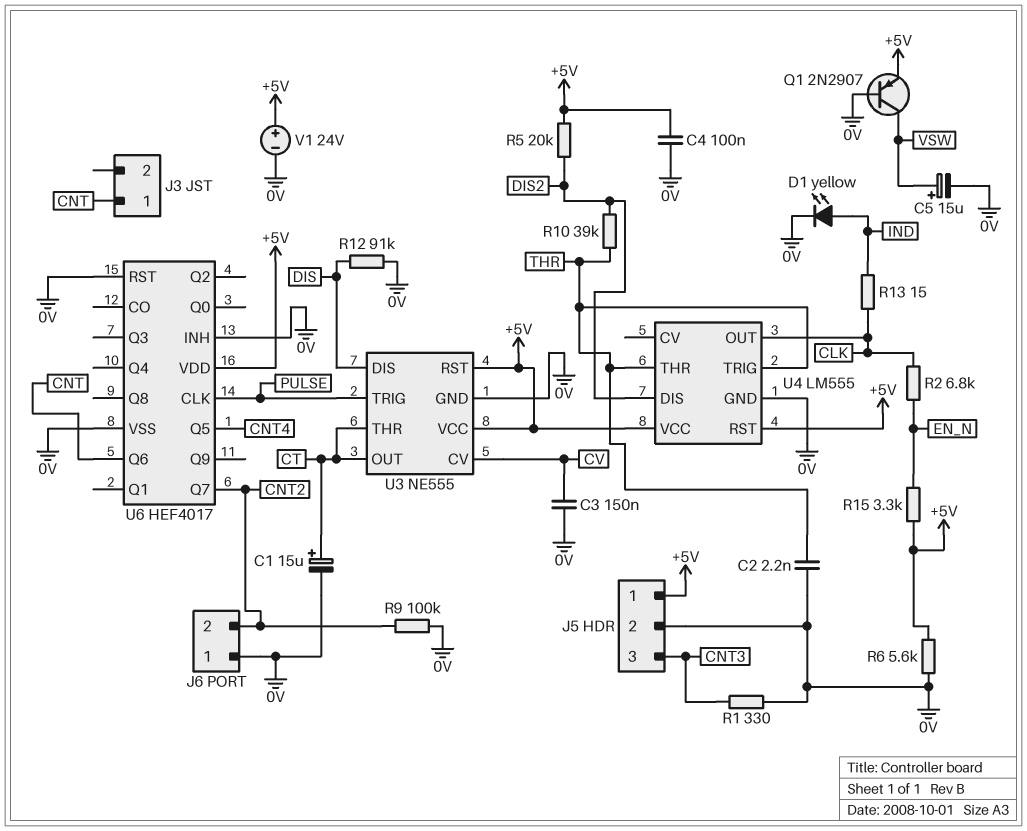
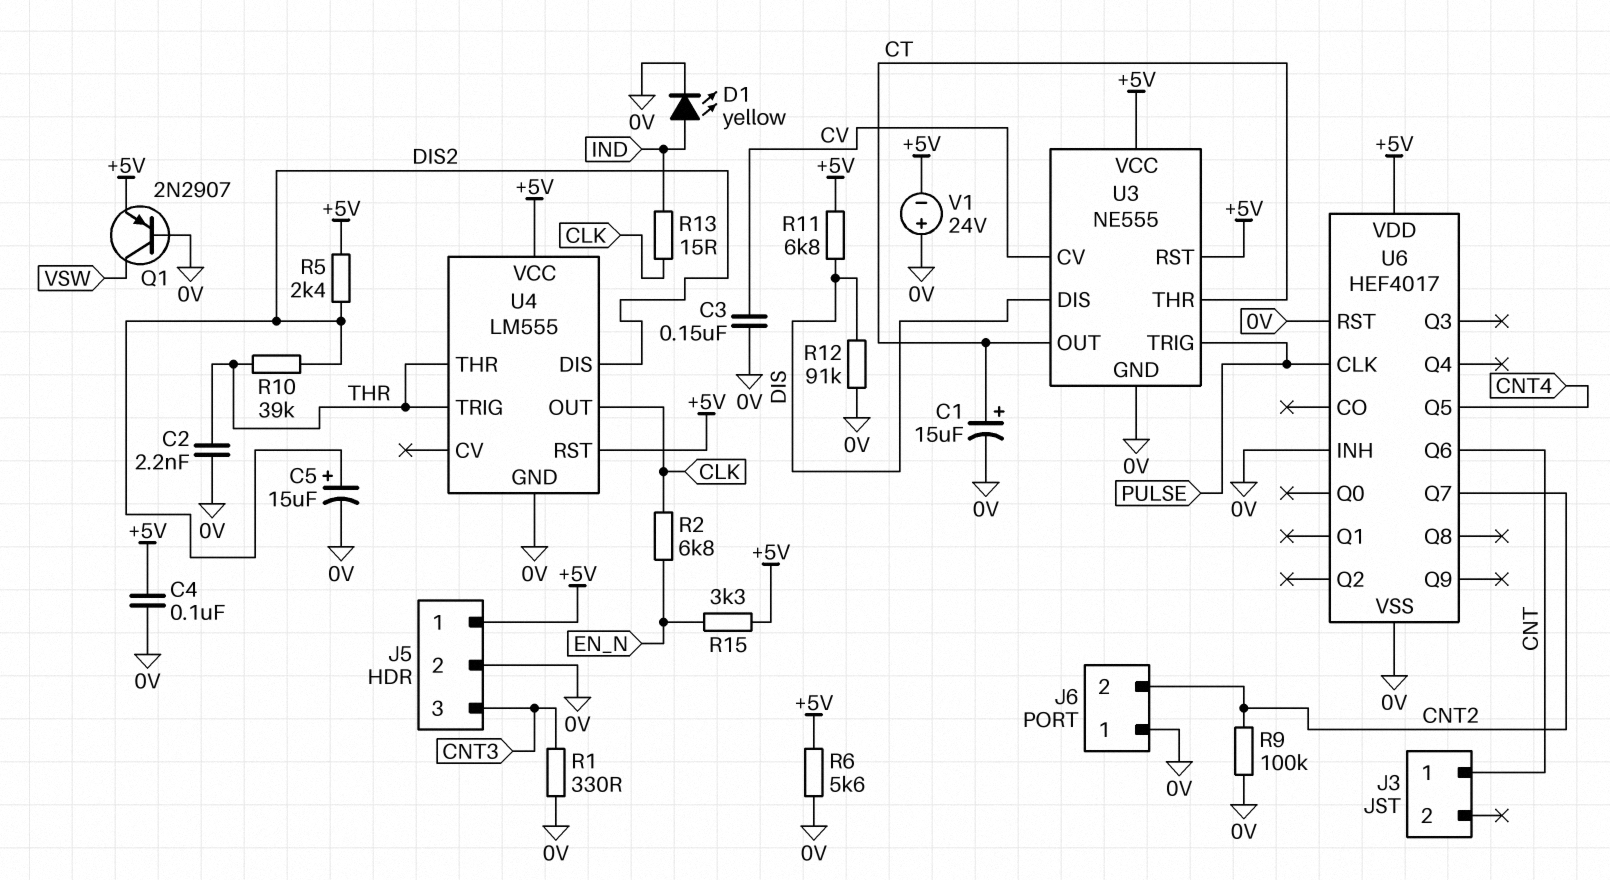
C5: 15uF (plus VSW, minus 0V) -> 15uF (plus DIS2, minus 0V)
R5: 20k (+5V, DIS2) -> 2.4k (+5V, DIS2)
R11: none -> 6.8k (+5V, DIS)
V1: 24V (plus +5V, minus 0V) -> 24V (plus 0V, minus +5V)

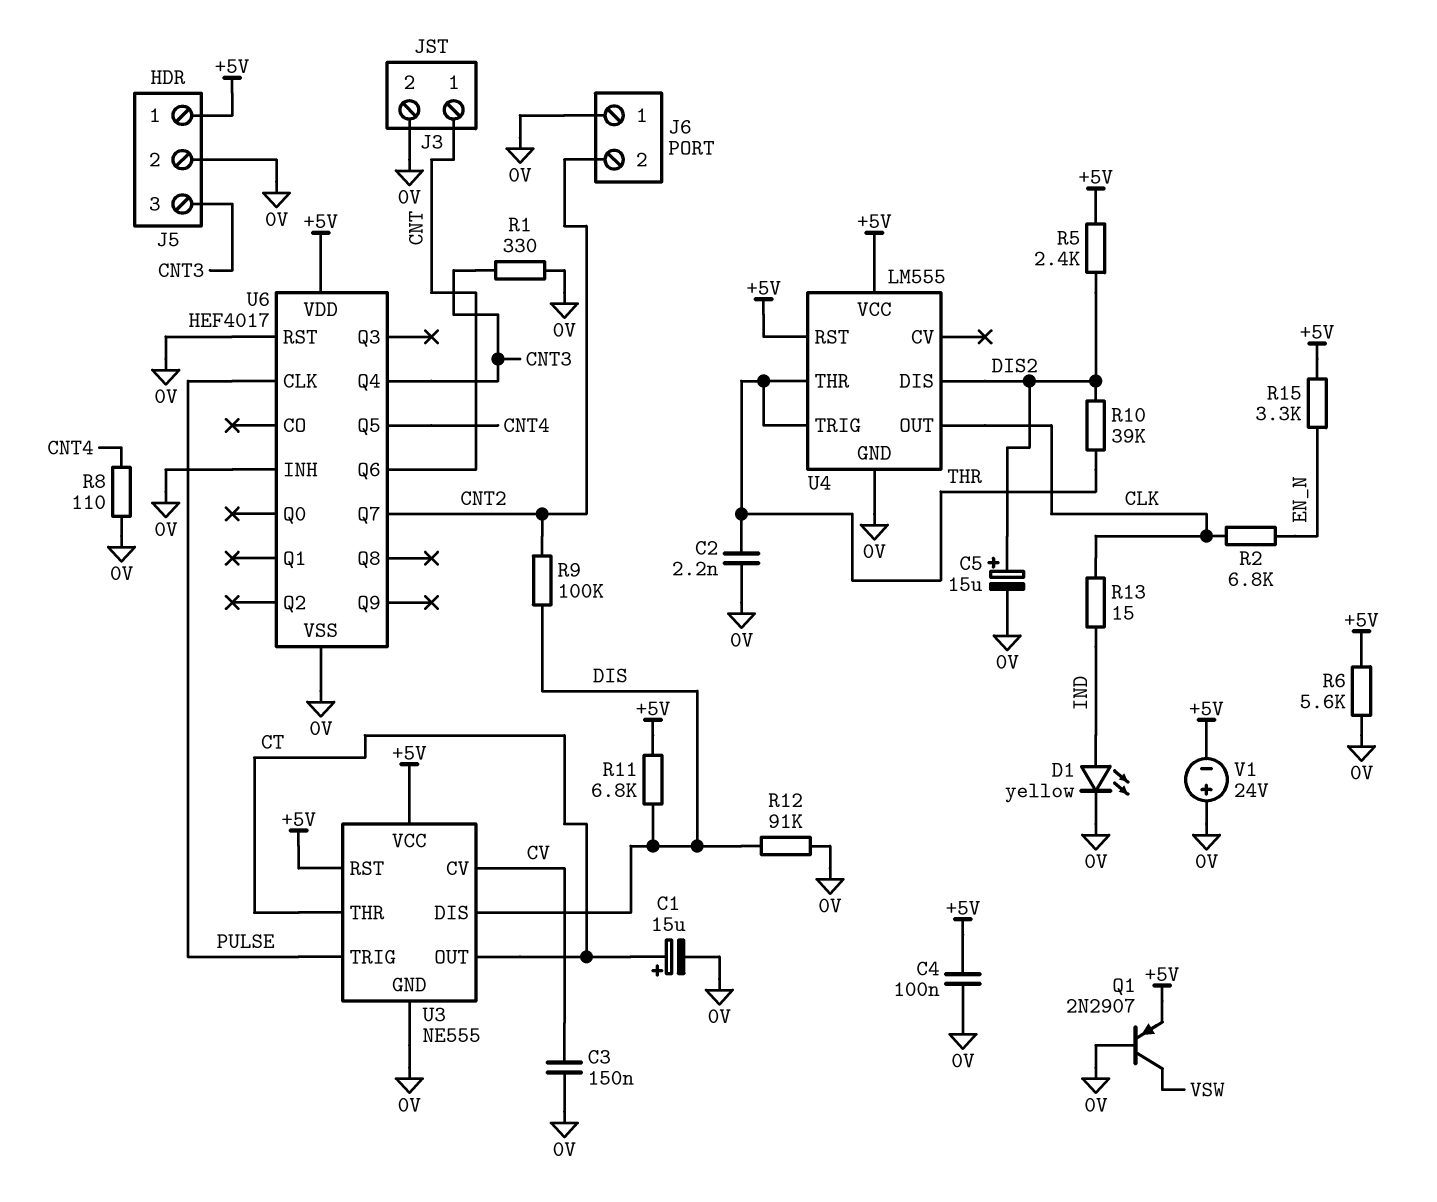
J3 pin 2: none -> 0V
R8: none -> 110 (0V, CNT4)
R9: 100k (0V, CNT2) -> 100k (CNT2, DIS)
U6 pin Q4: none -> CNT3

